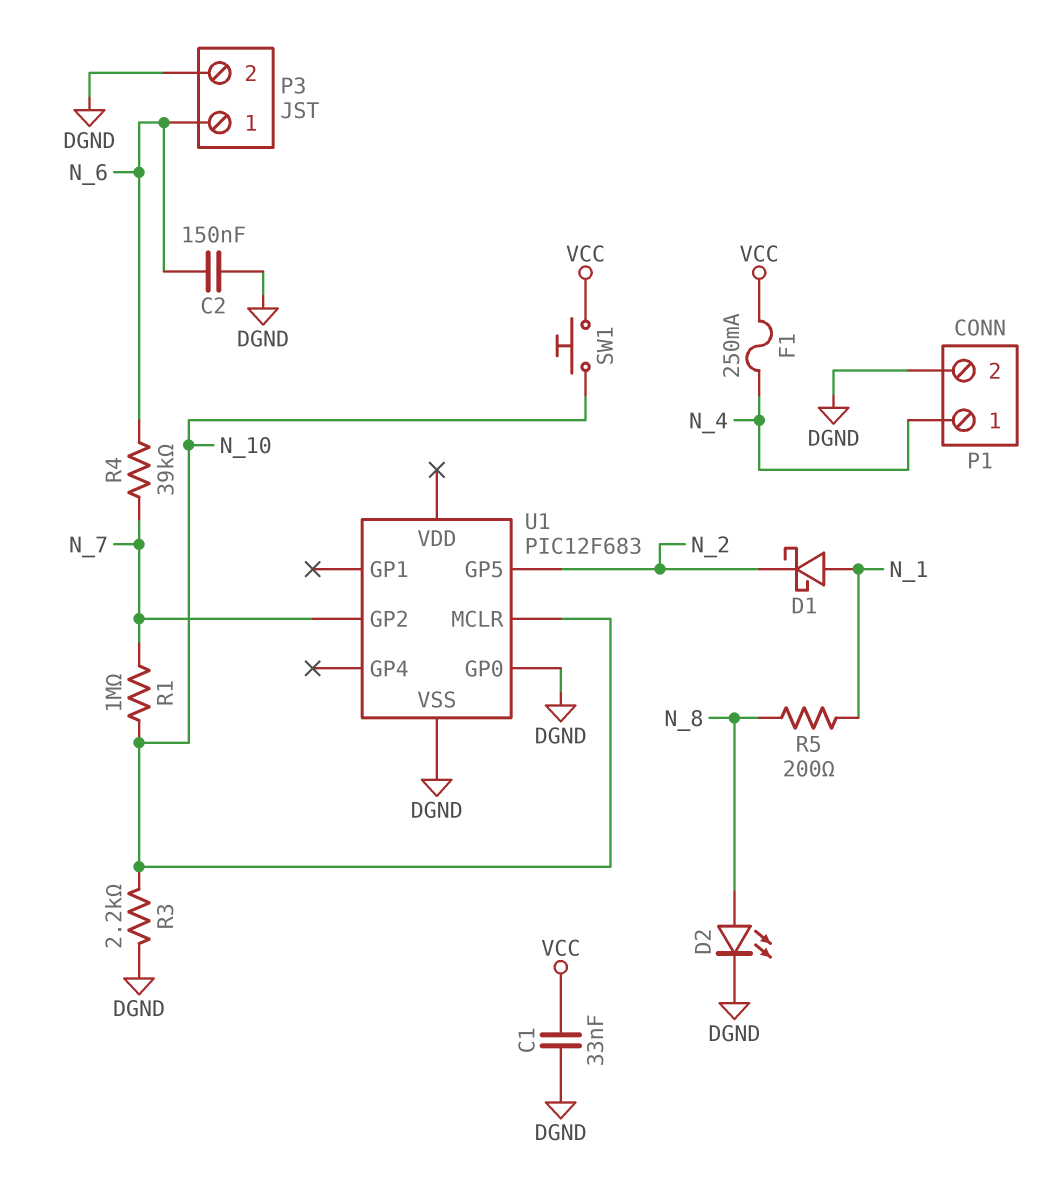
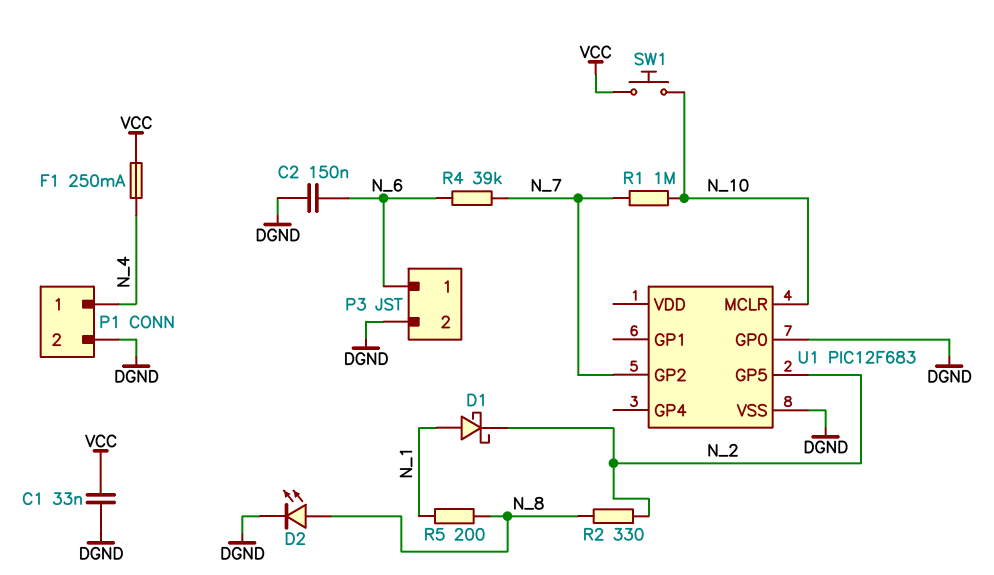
R2: none -> 330 (N_2, N_8)
R3: 2.2k (DGND, N_10) -> none

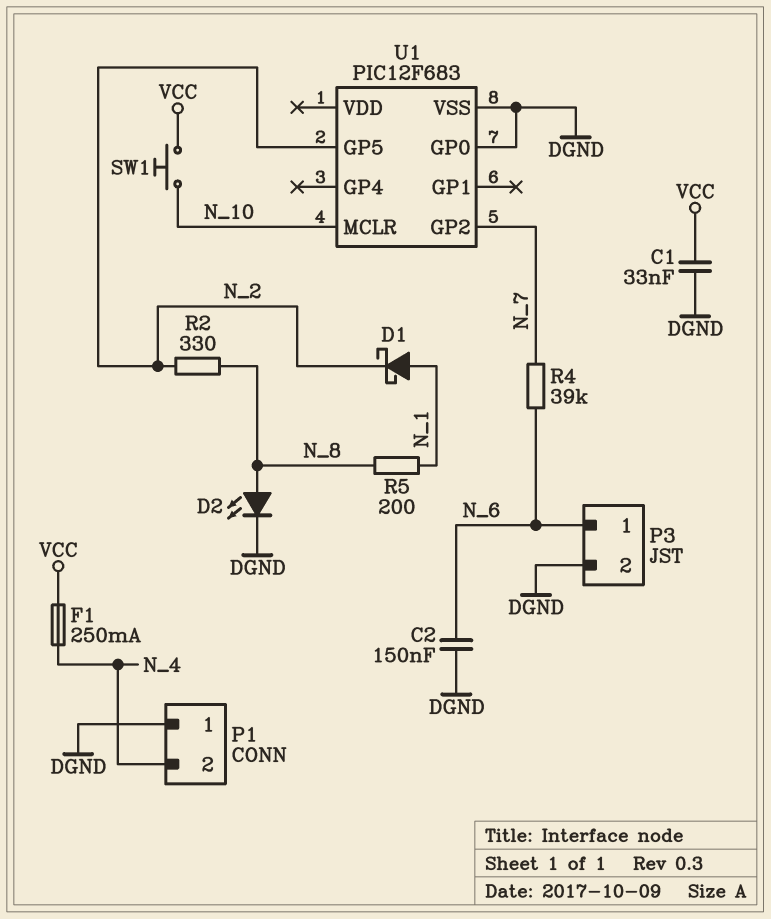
P1 pin 1: N_4 -> DGND
P1 pin 2: DGND -> N_4
R1: 1M (N_7, N_10) -> none

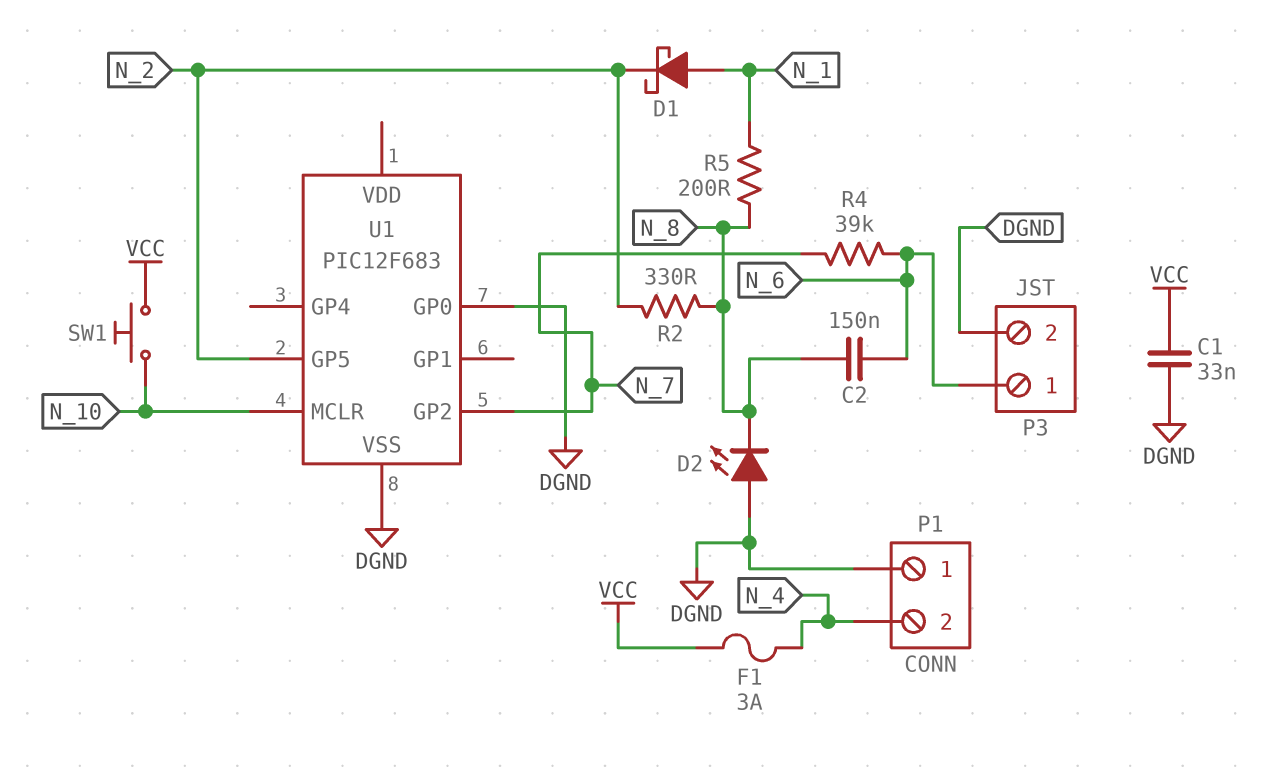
C2: 150nF (DGND, N_6) -> 150nF (N_6, N_8)
D2: LED (A N_8, K DGND) -> LED (A DGND, K N_8)
F1: 250mA (N_4, VCC) -> 3A (N_4, VCC)

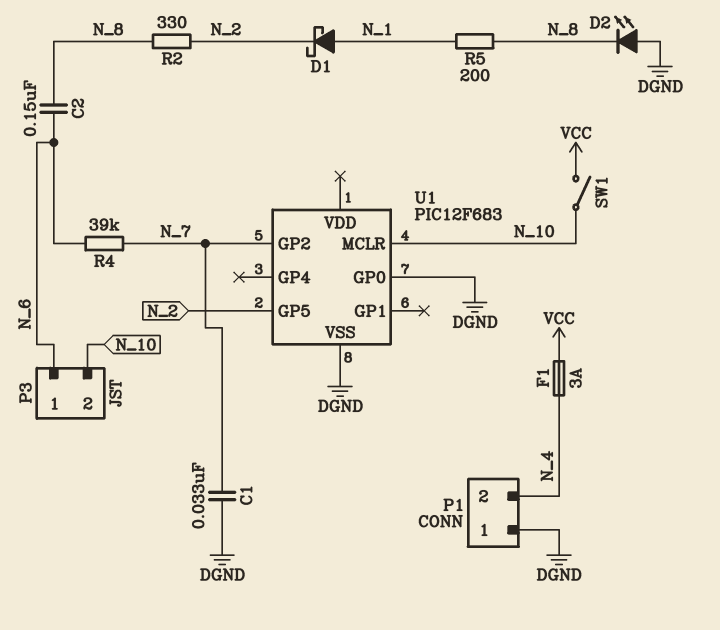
C1: 33nF (DGND, VCC) -> 33nF (DGND, N_7)
P3 pin 2: DGND -> N_10
SW1: button (N_10, VCC) -> switch (N_10, VCC)

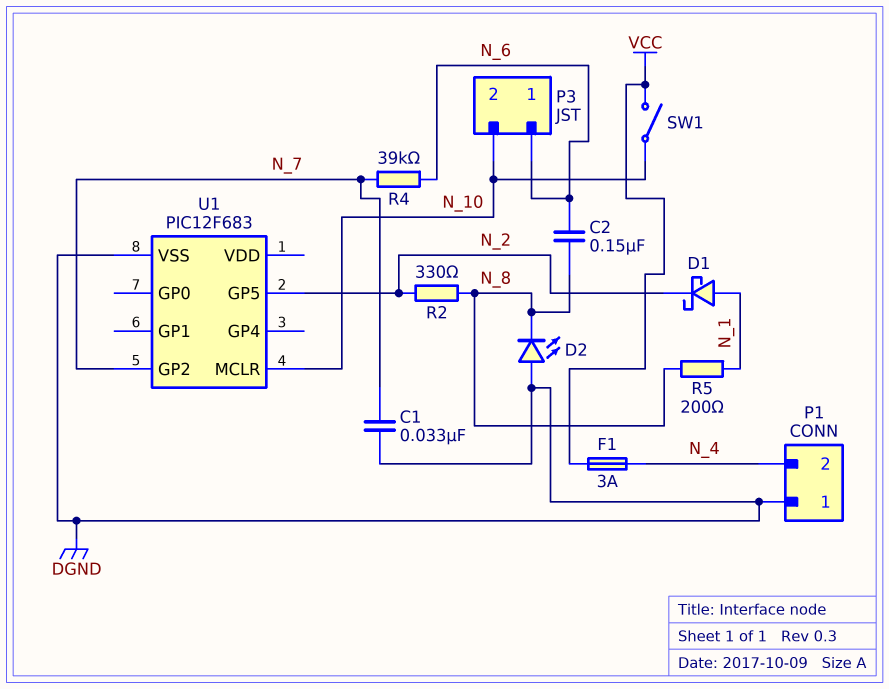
U1 pin GP0: DGND -> none

